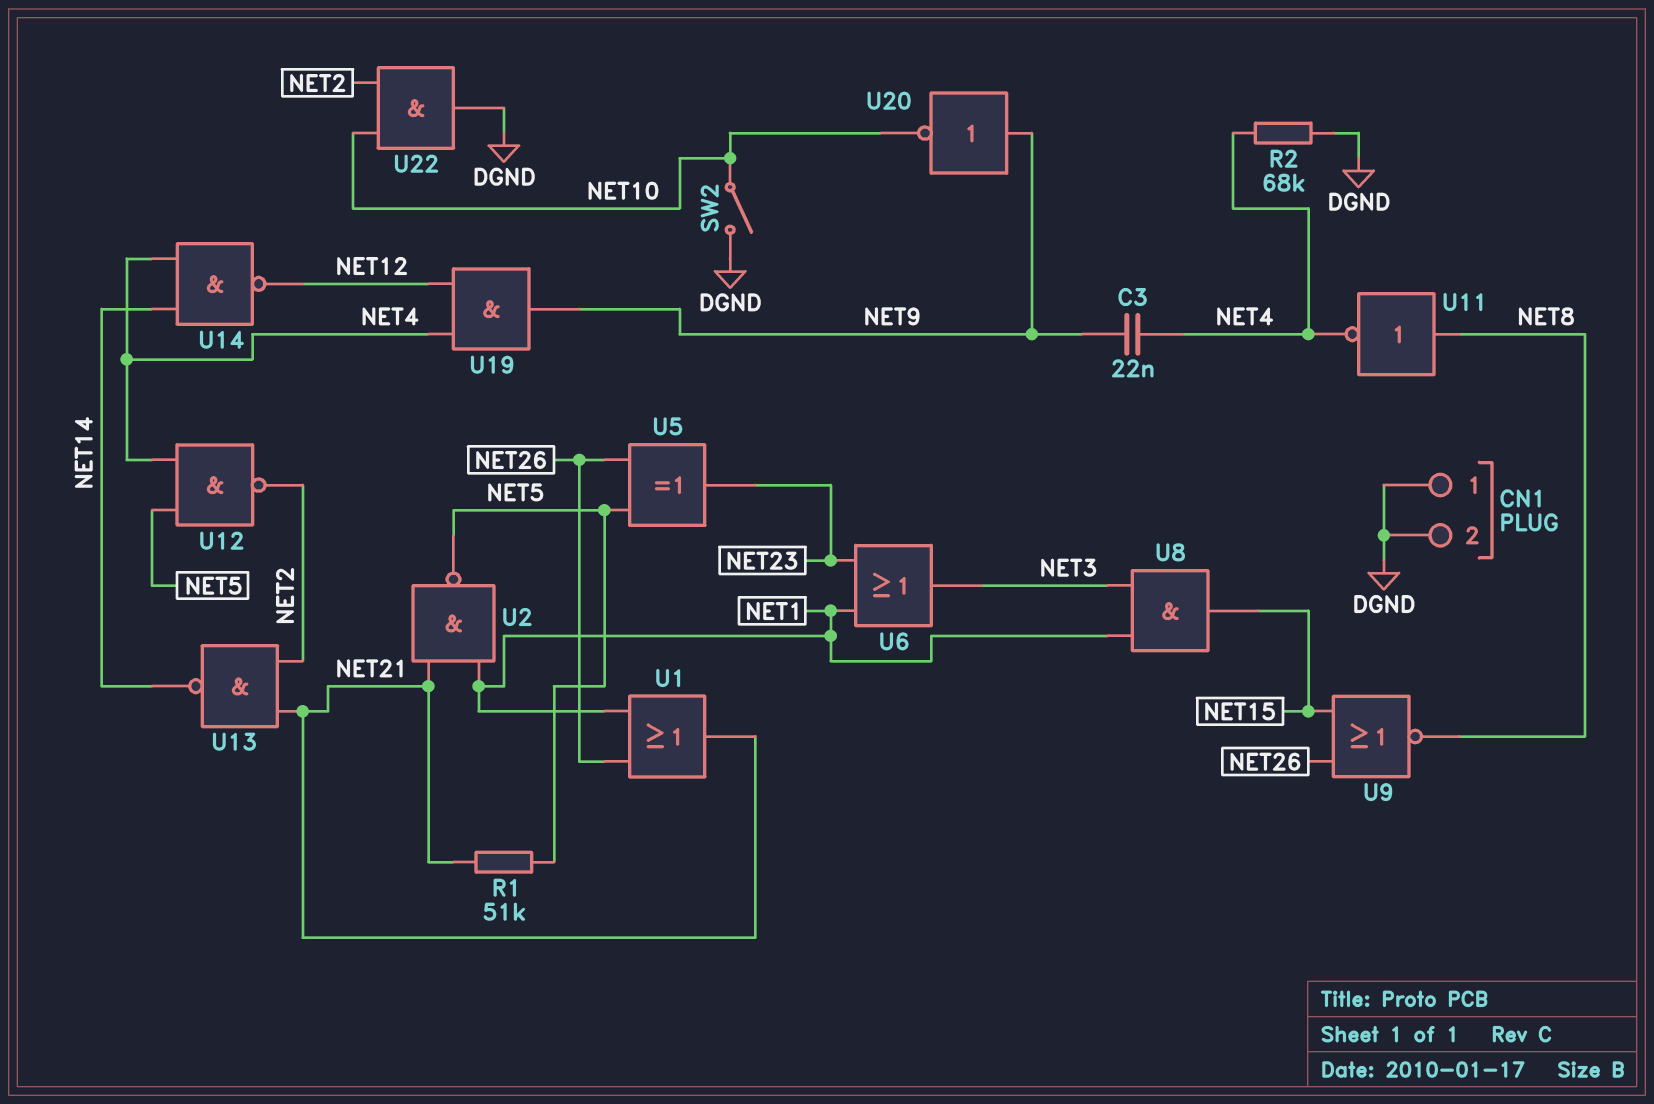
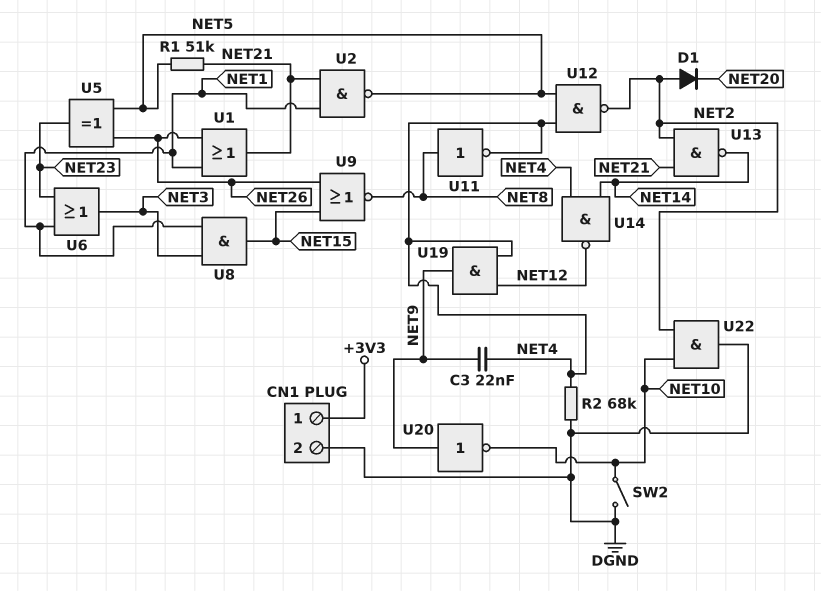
CN1 pin 1: DGND -> +3V3
D1: none -> diode (A NET2, K NET20)

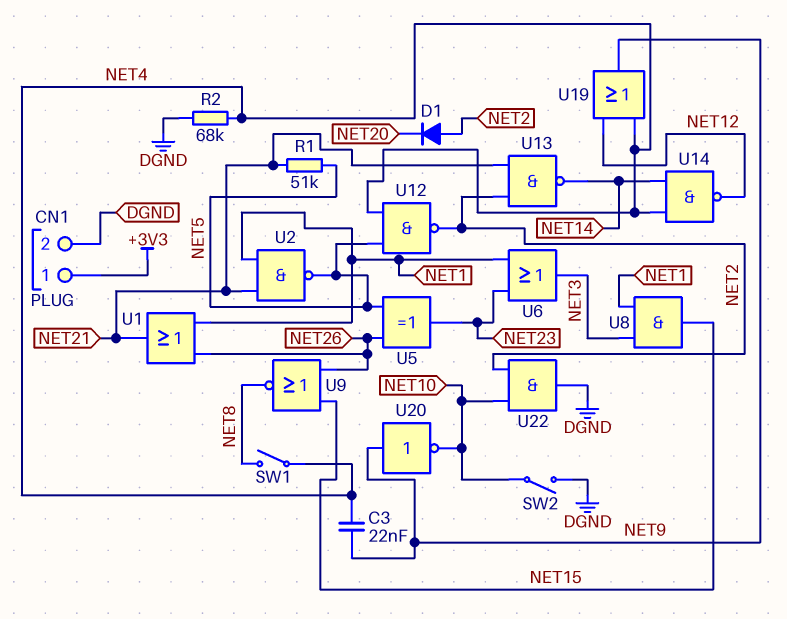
SW1: none -> switch (NET4, NET8)
U11: NOT (in NET8, out NET4) -> none
U19: AND (in NET4, in NET12, out NET9) -> OR (in NET4, in NET12, out NET9)

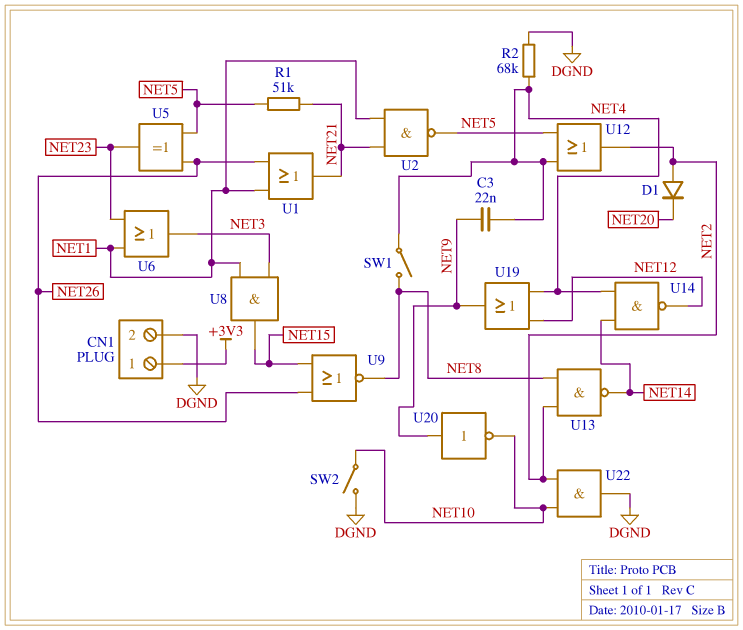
U12: NAND (in NET4, in NET5, out NET2) -> OR (in NET4, in NET5, out NET2)
U13: NAND (in NET2, in NET21, out NET14) -> NAND (in NET2, in NET8, out NET14)

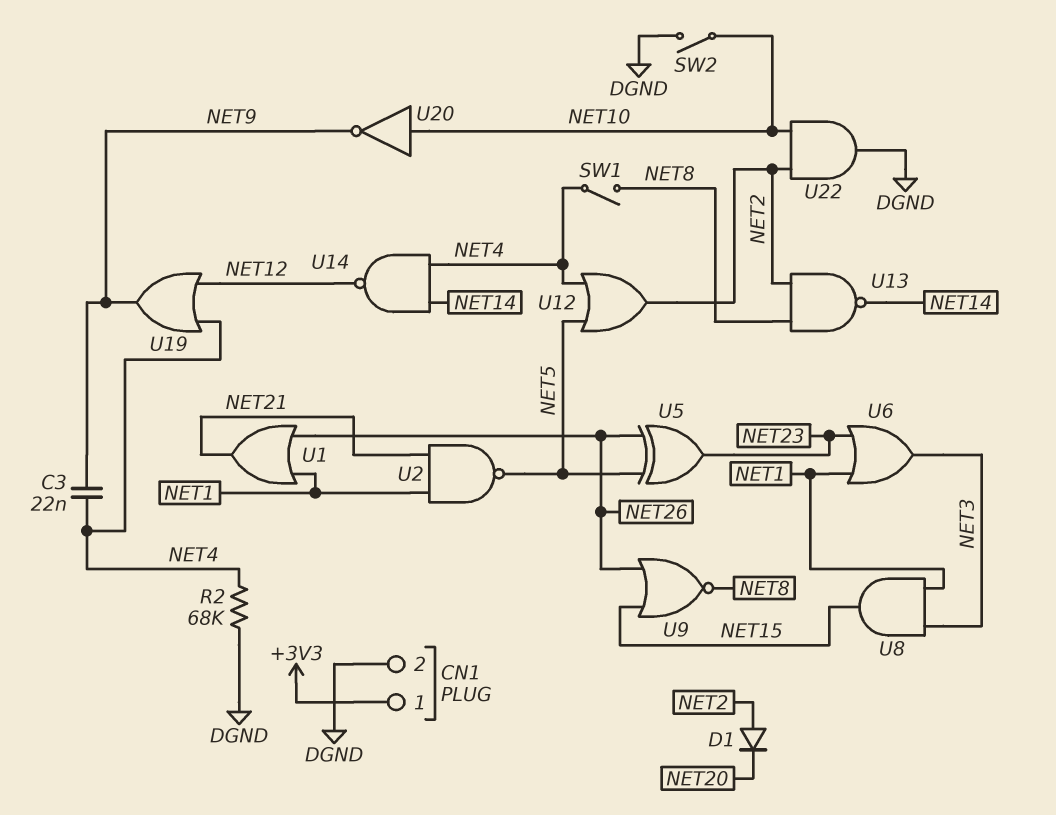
R1: 51k (NET5, NET21) -> none
U20: NOT (in NET9, out NET10) -> NOT (in NET10, out NET9)

